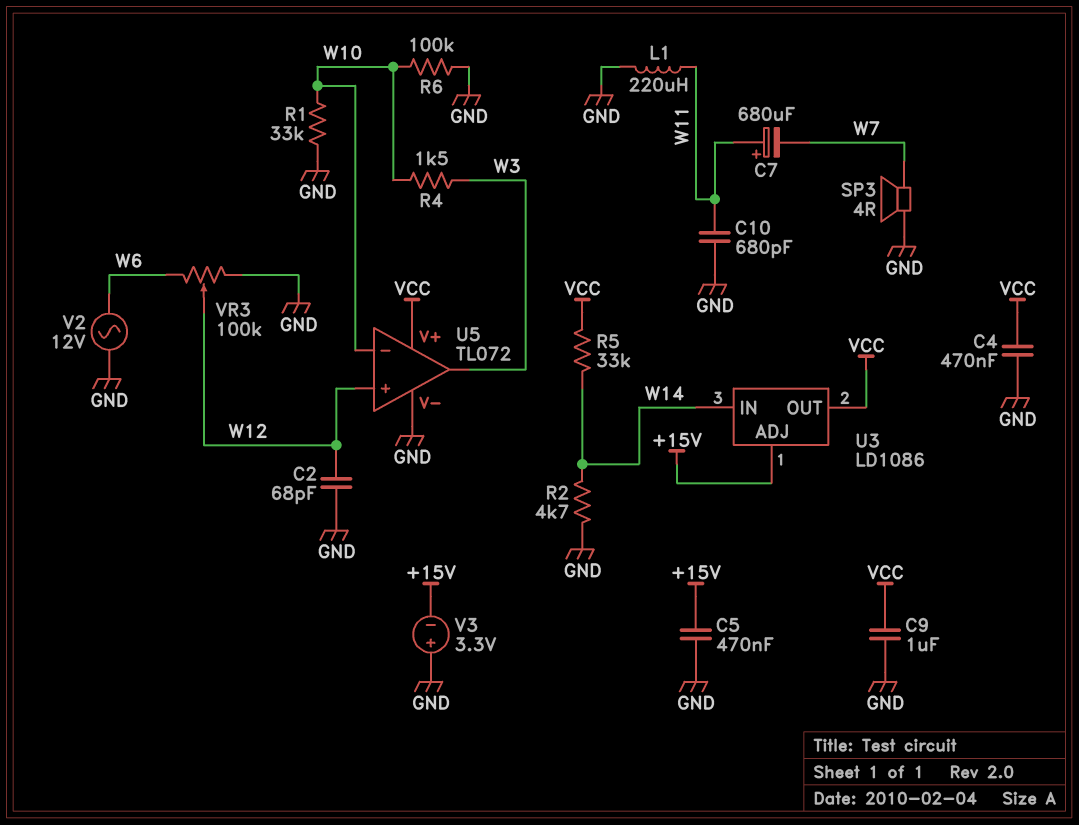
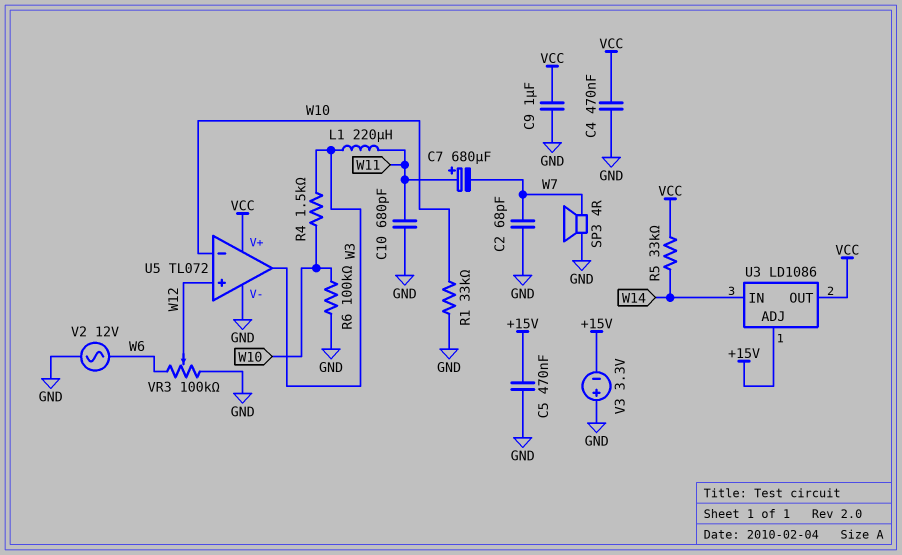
C2: 68pF (GND, W12) -> 68pF (GND, W7)
L1: 220uH (GND, W11) -> 220uH (W3, W11)
R2: 4.7k (GND, W14) -> none

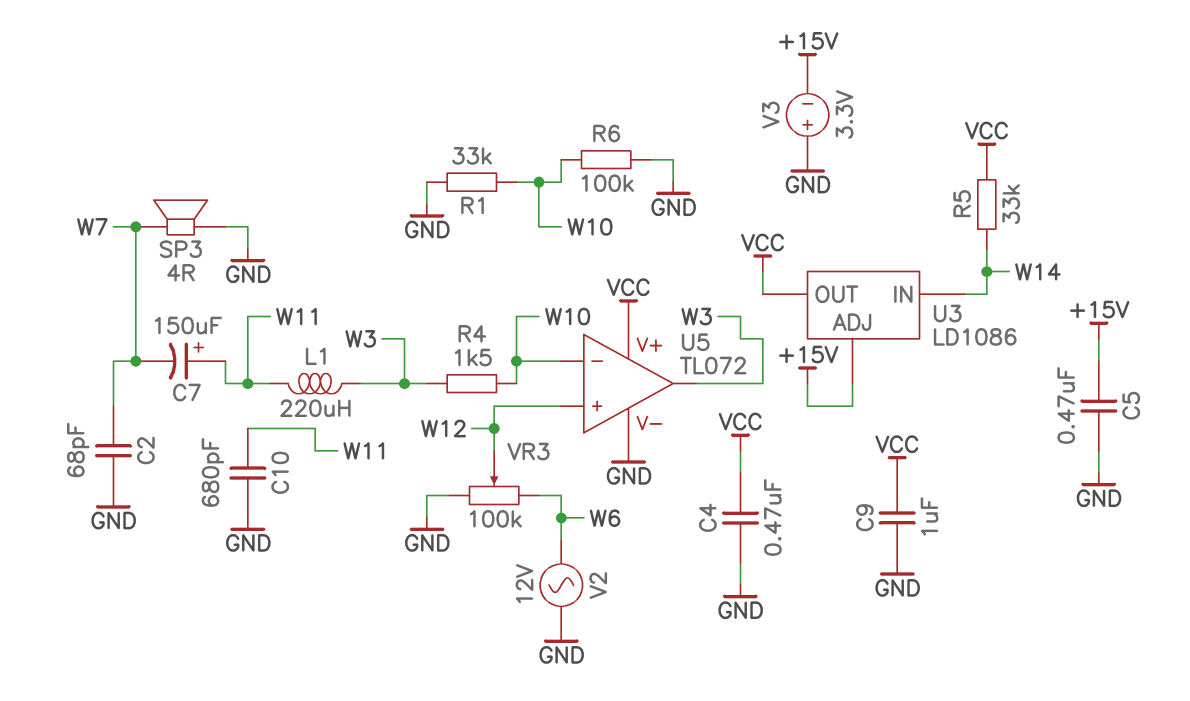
C7: 680uF (plus W11, minus W7) -> 150uF (plus W11, minus W7)

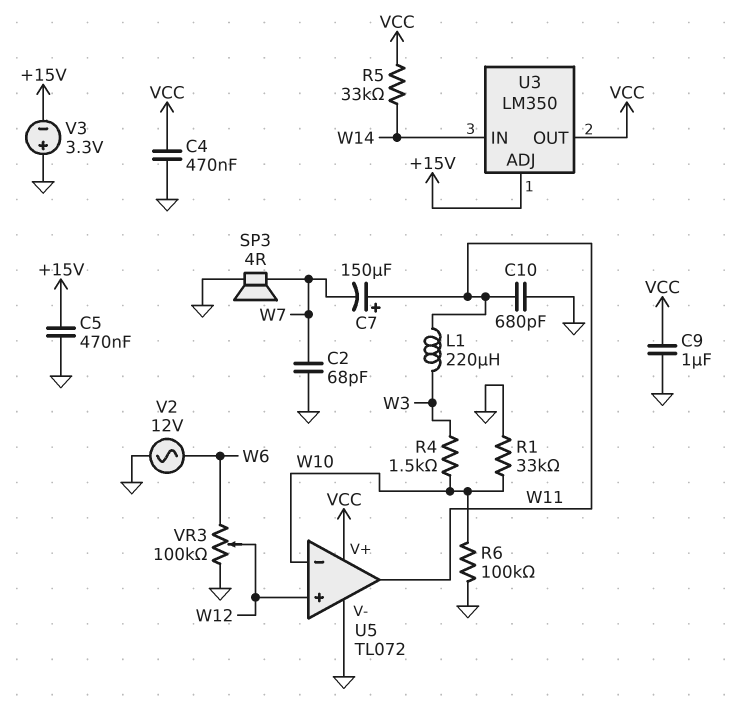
U3: LD1086 -> LM350
U5 pin out: W3 -> W11

